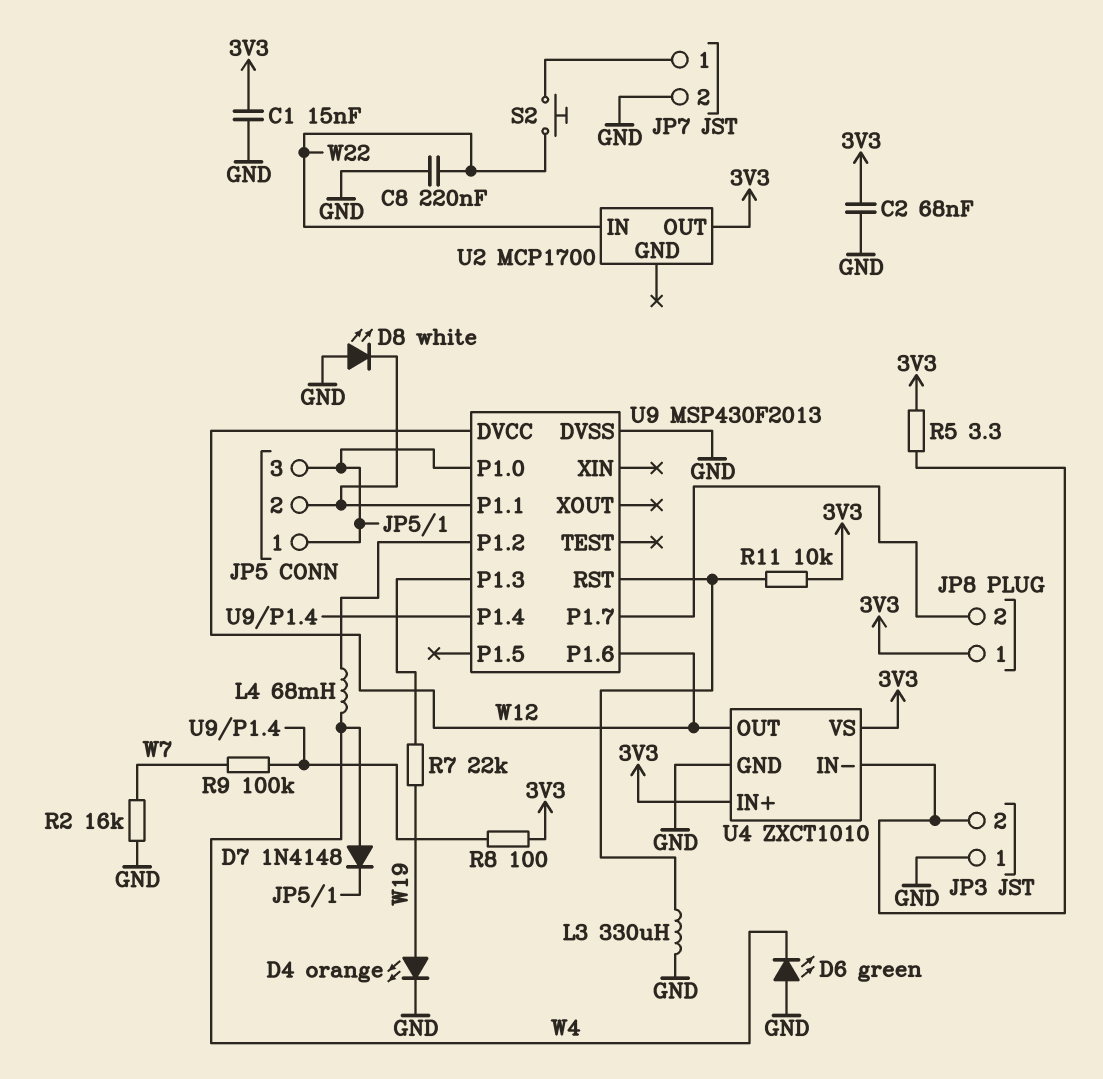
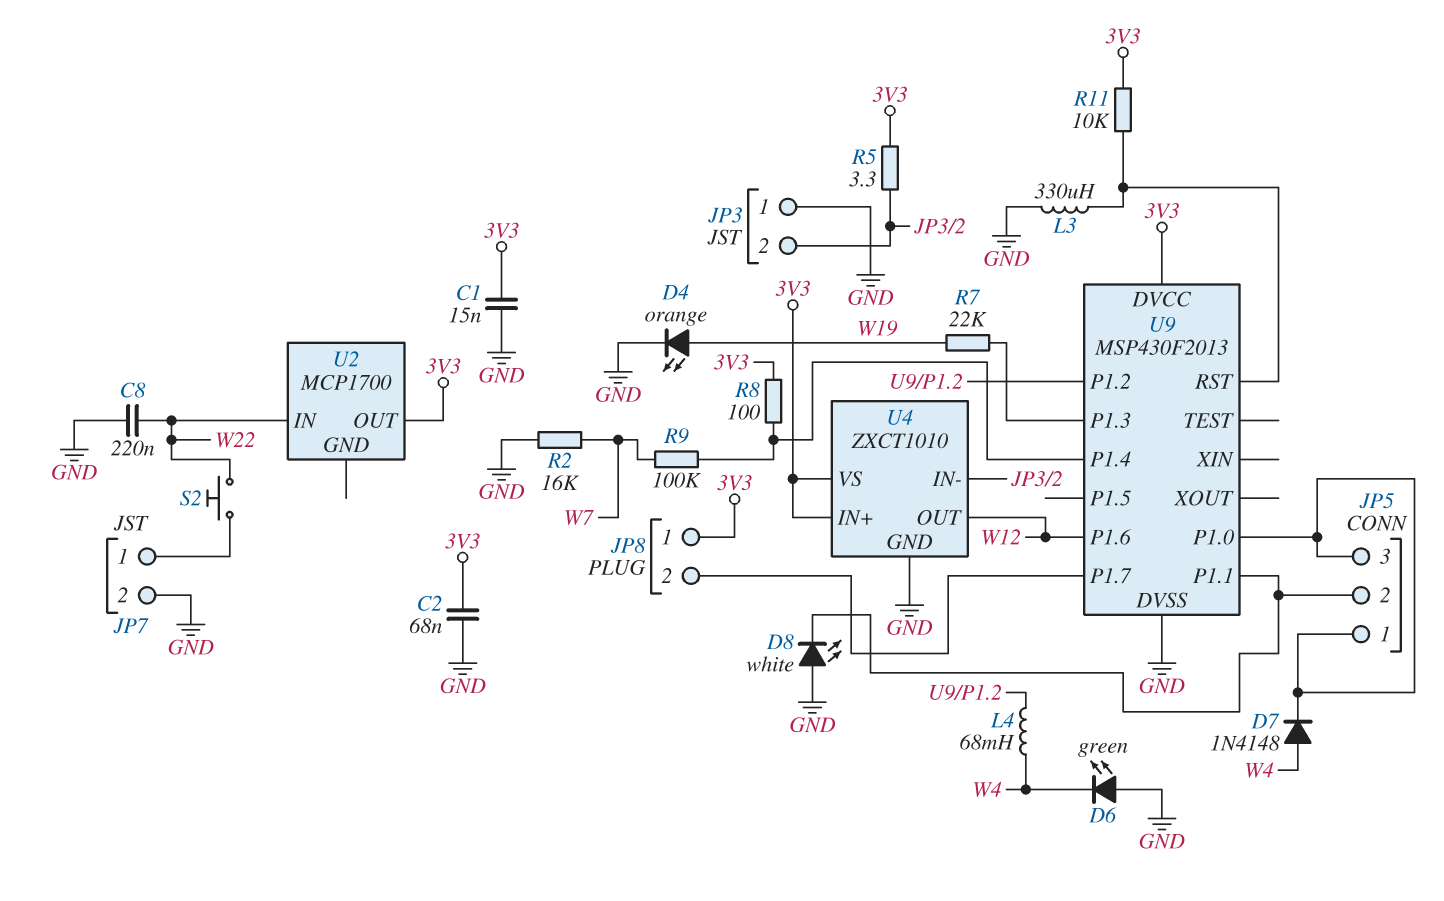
U9 pin DVCC: W12 -> 3V3

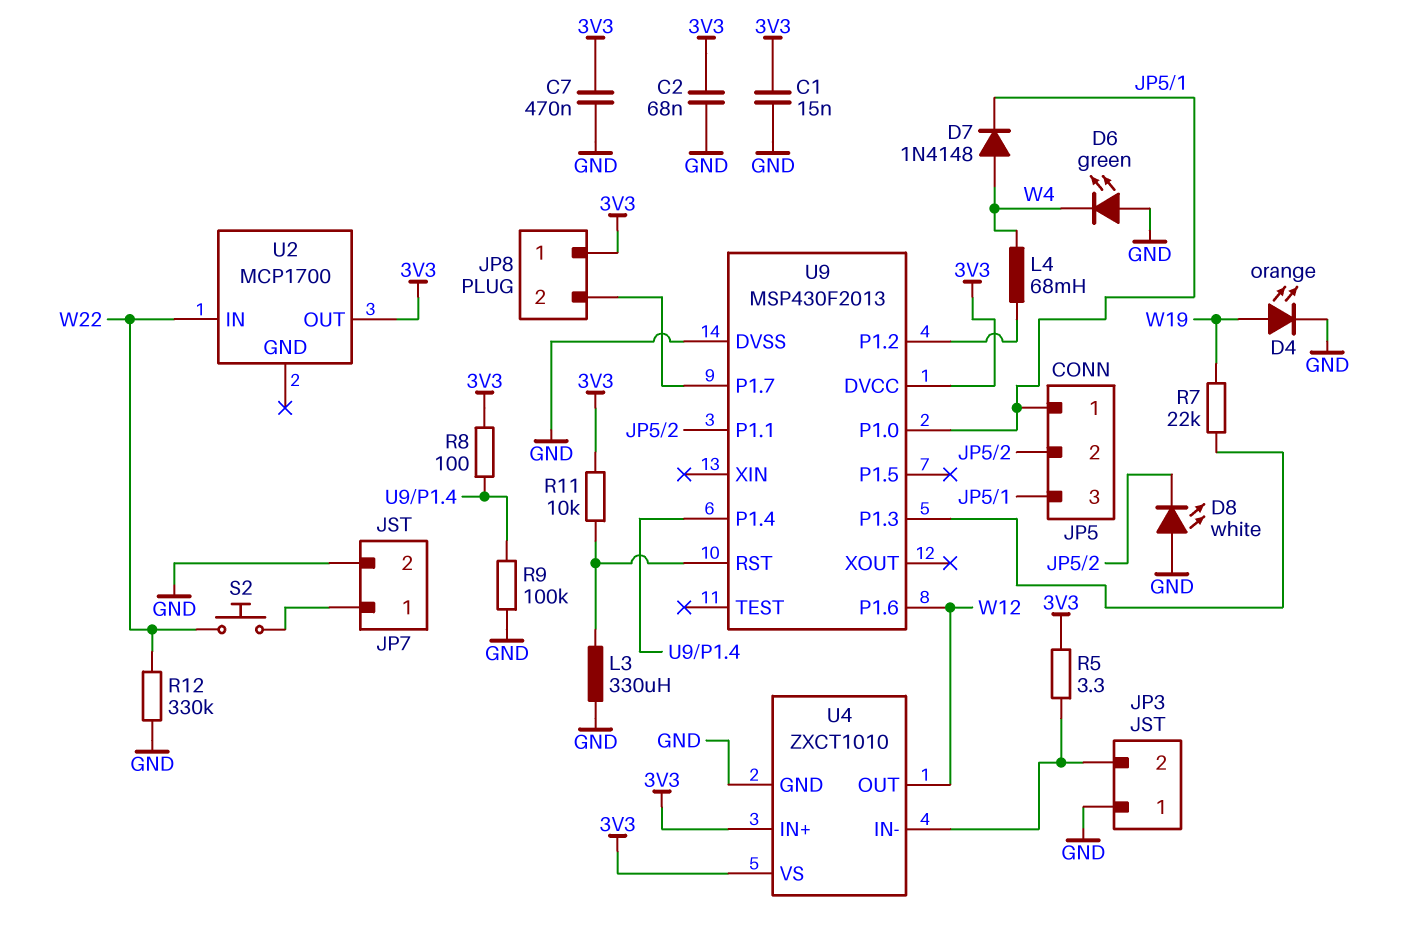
C7: none -> 470nF (3V3, GND)
C8: 220nF (GND, W22) -> none
R2: 16k (GND, W7) -> none
R9: 100k (U9/P1.4, W7) -> 100k (GND, U9/P1.4)
R12: none -> 330k (GND, W22)

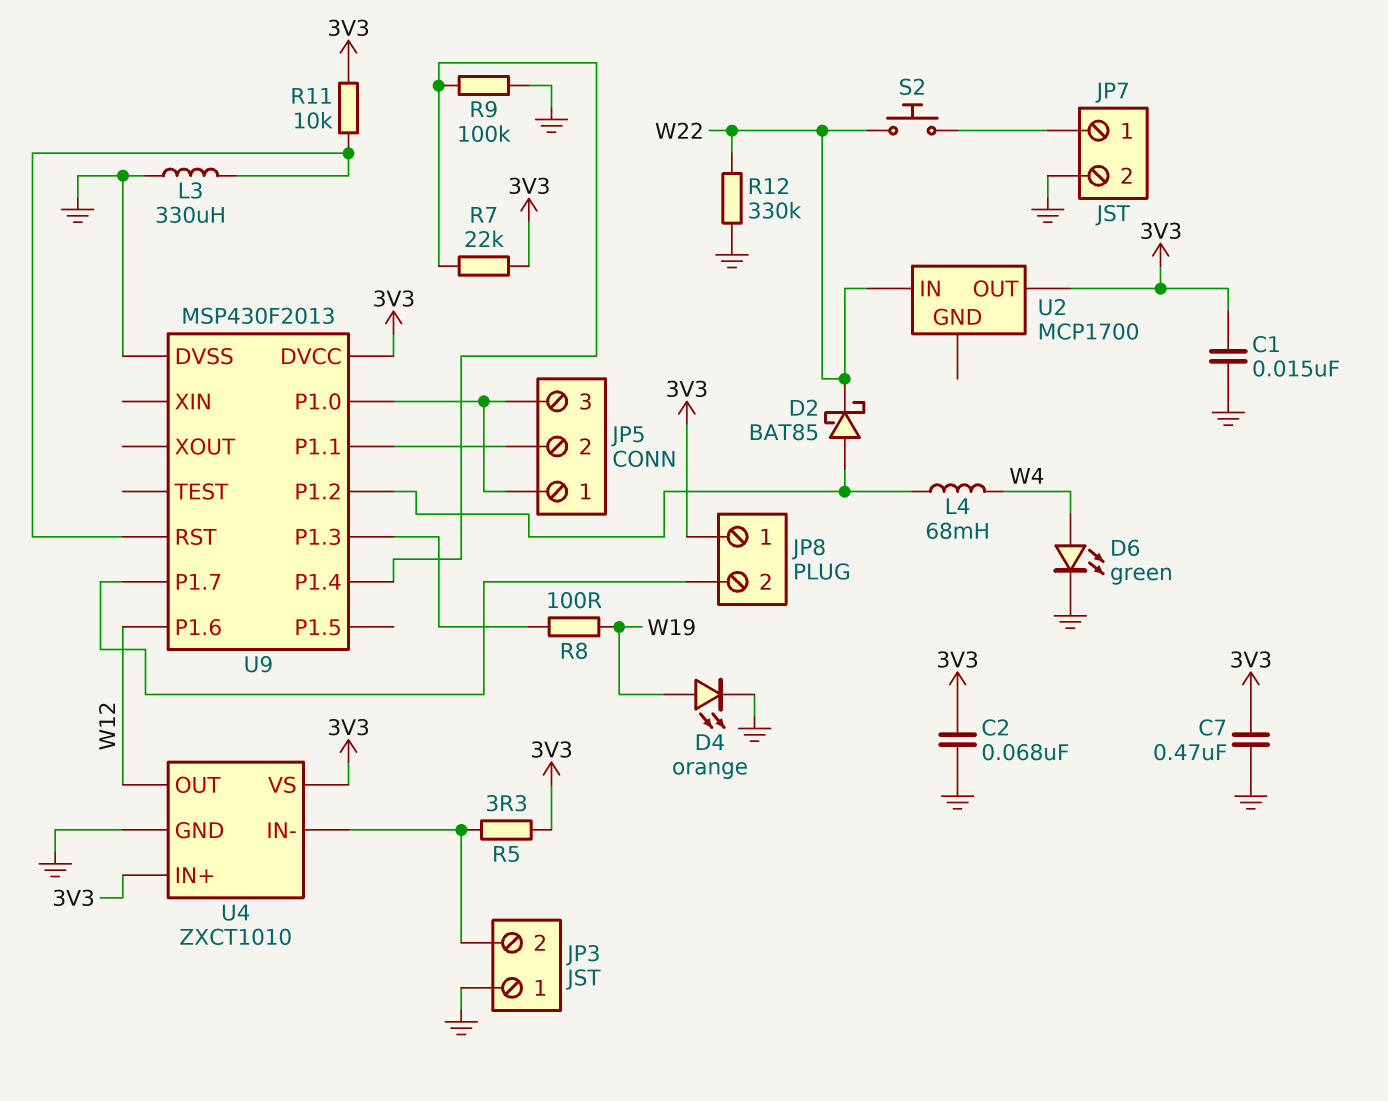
D2: none -> schottky BAT85 (A U9/P1.2, K W22)
D6: LED green (A GND, K W4) -> LED green (A W4, K GND)
D7: diode 1N4148 (A W4, K JP5/1) -> none
D8: LED white (A GND, K JP5/2) -> none
R7: 22k (U9/P1.3, W19) -> 22k (3V3, U9/P1.4)
R8: 100 (3V3, U9/P1.4) -> 100 (U9/P1.3, W19)

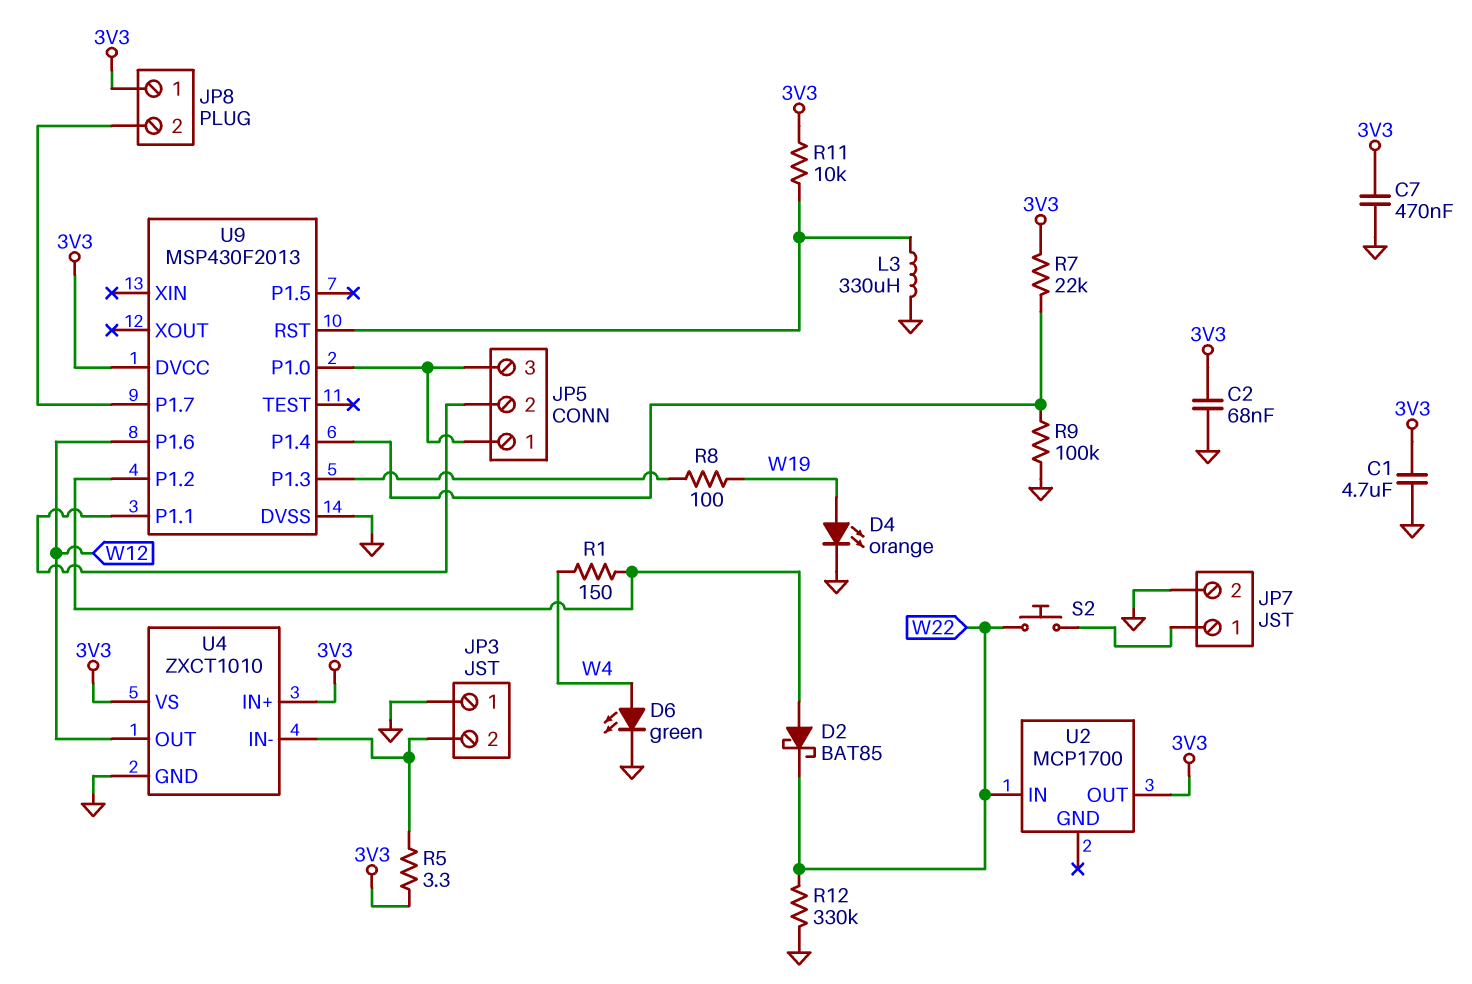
C1: 15nF (3V3, GND) -> 4.7uF (3V3, GND)
L4: 68mH (U9/P1.2, W4) -> none
R1: none -> 150 (U9/P1.2, W4)

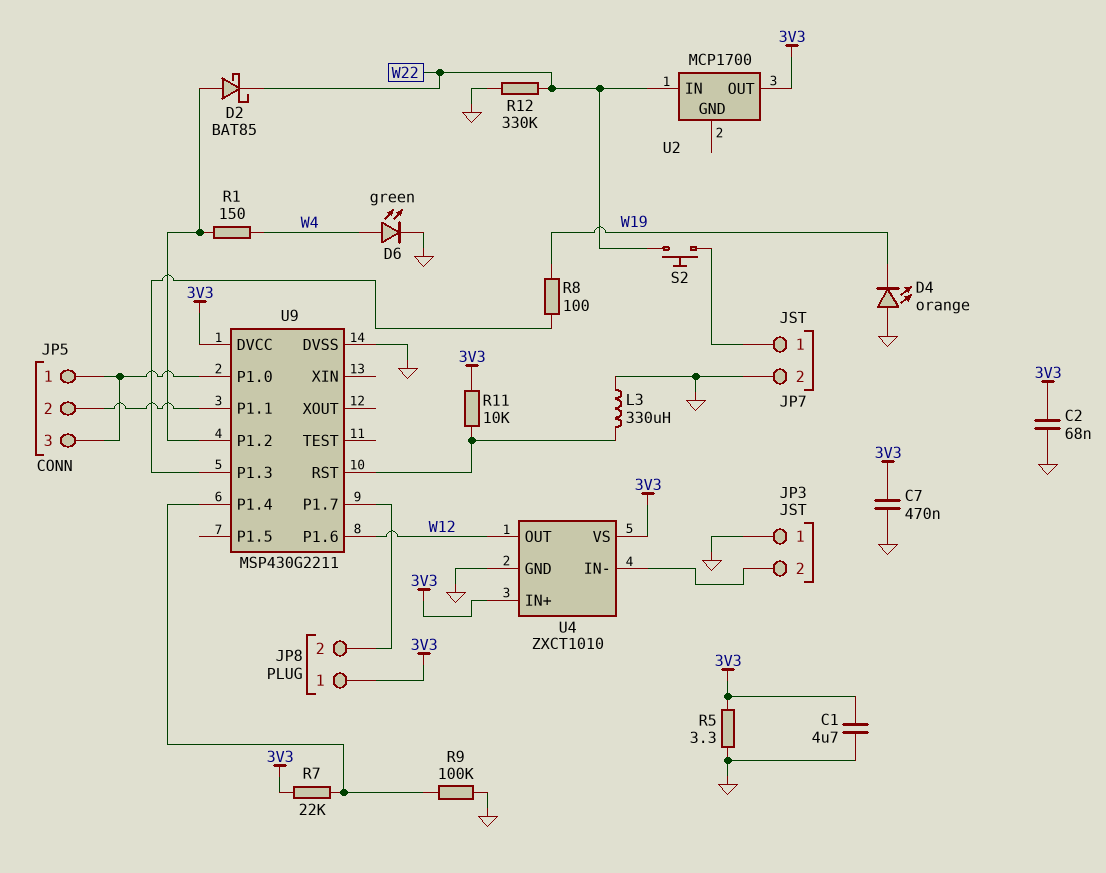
D4: LED orange (A W19, K GND) -> LED orange (A GND, K W19)
R5: 3.3 (3V3, JP3/2) -> 3.3 (3V3, GND)
U9: MSP430F2013 -> MSP430G2211

